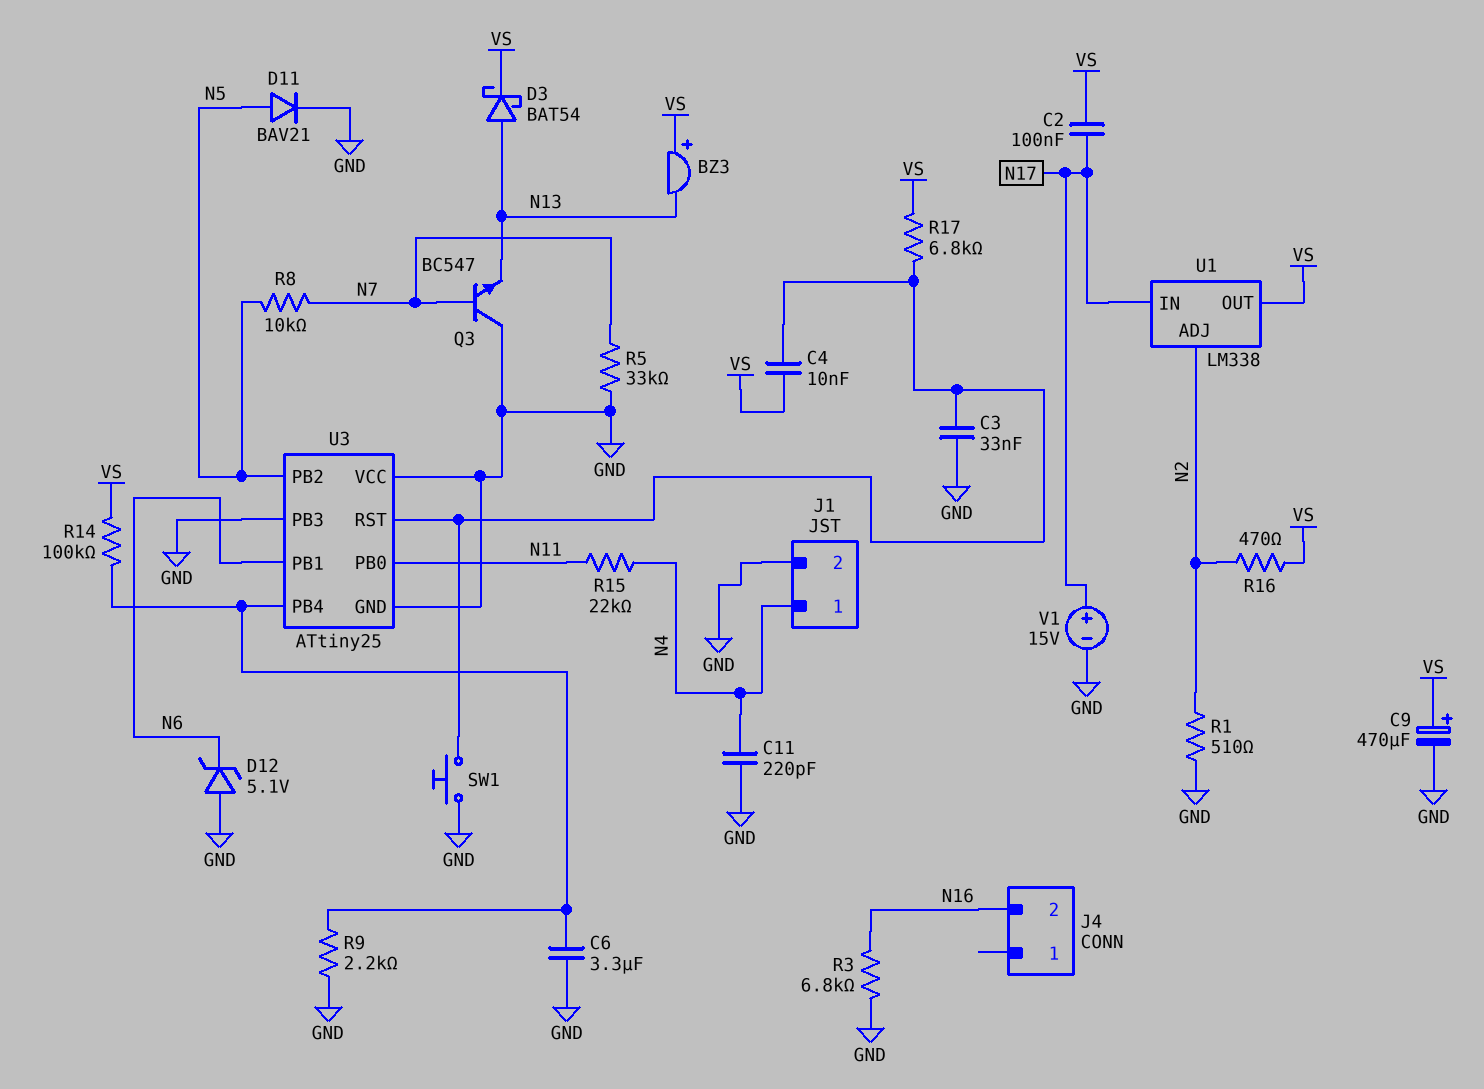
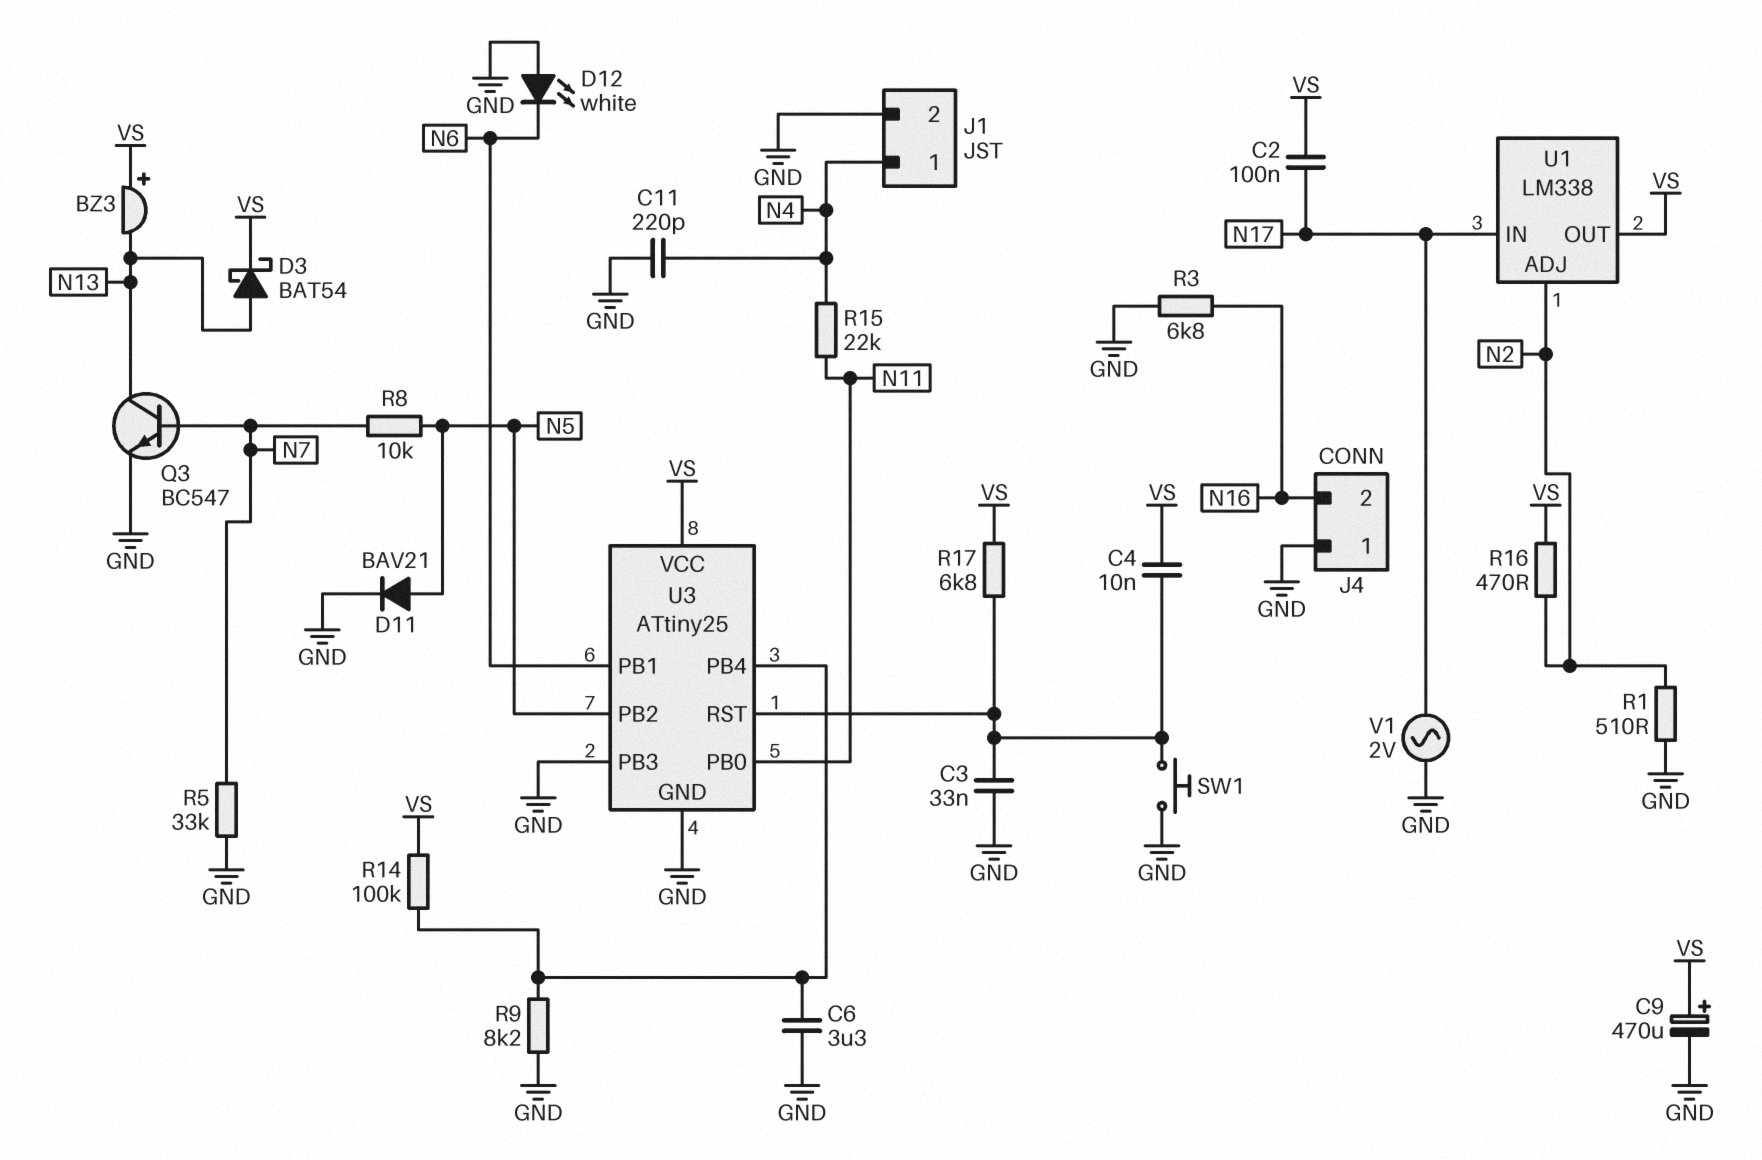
D12: zener 5.1V (A GND, K N6) -> LED white (A GND, K N6)
J4 pin 1: none -> GND
Q3: NPN BC547 (B N7, C GND, E N13) -> NPN BC547 (B N7, C N13, E GND)
R9: 2.2k (GND, U3/PB4) -> 8.2k (GND, U3/PB4)
U3 pin VCC: GND -> VS
V1: 15V (plus N17, minus GND) -> AC 2V (GND, N17)

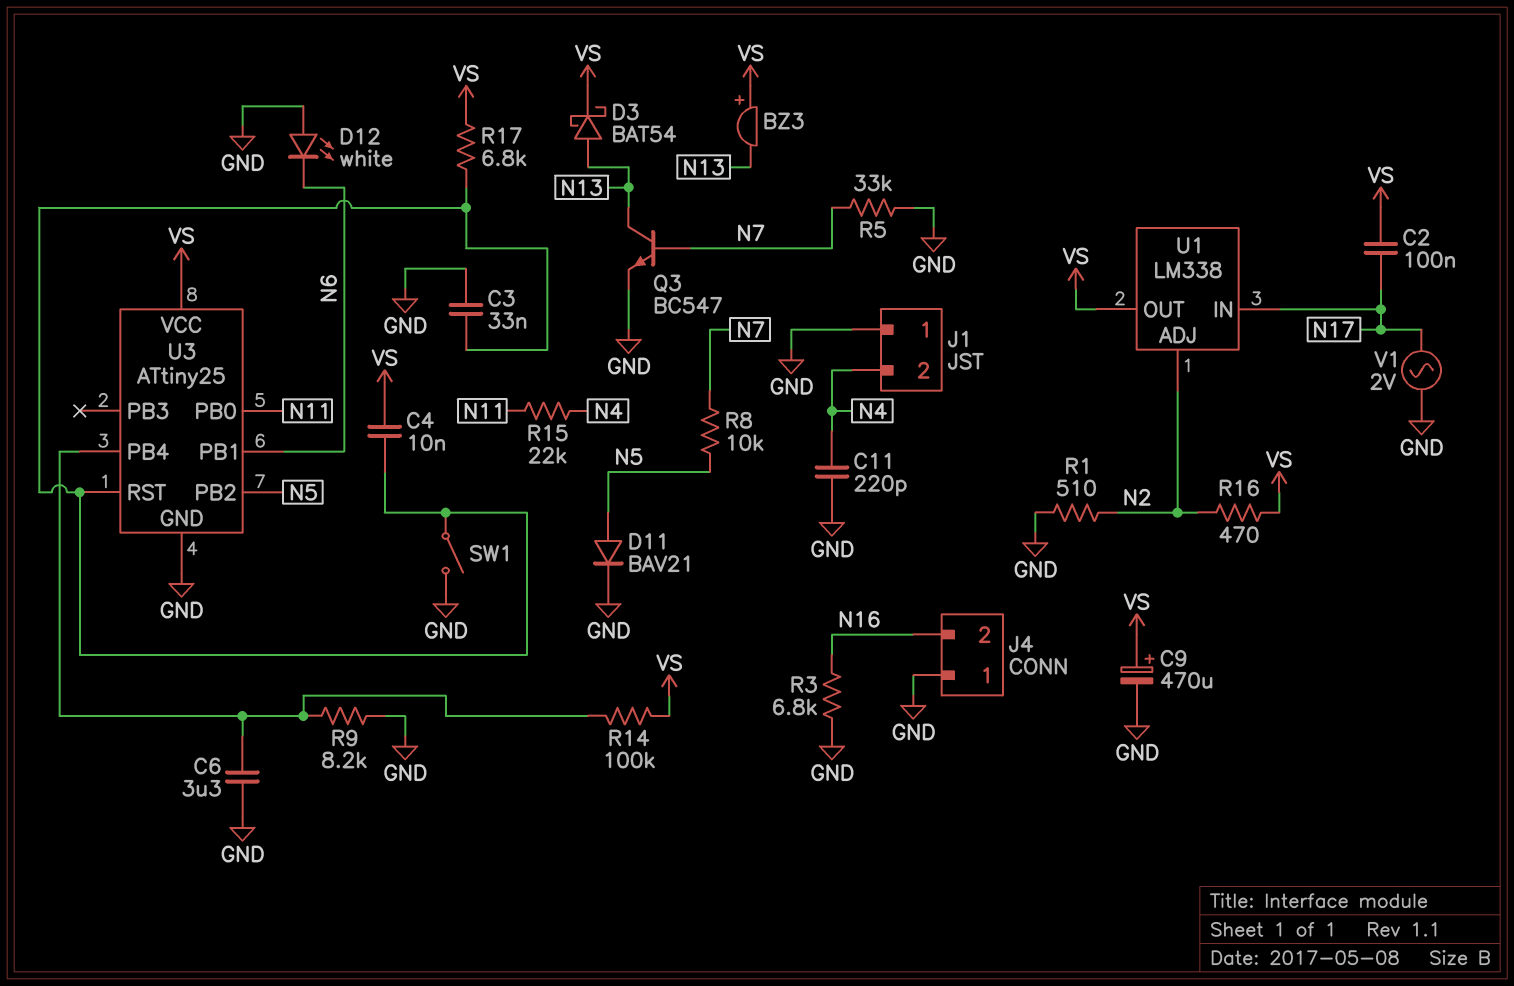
J1 pin 1: N4 -> GND
J1 pin 2: GND -> N4
SW1: button (GND, U3/RST) -> switch (GND, U3/RST)
U3 pin PB3: GND -> none

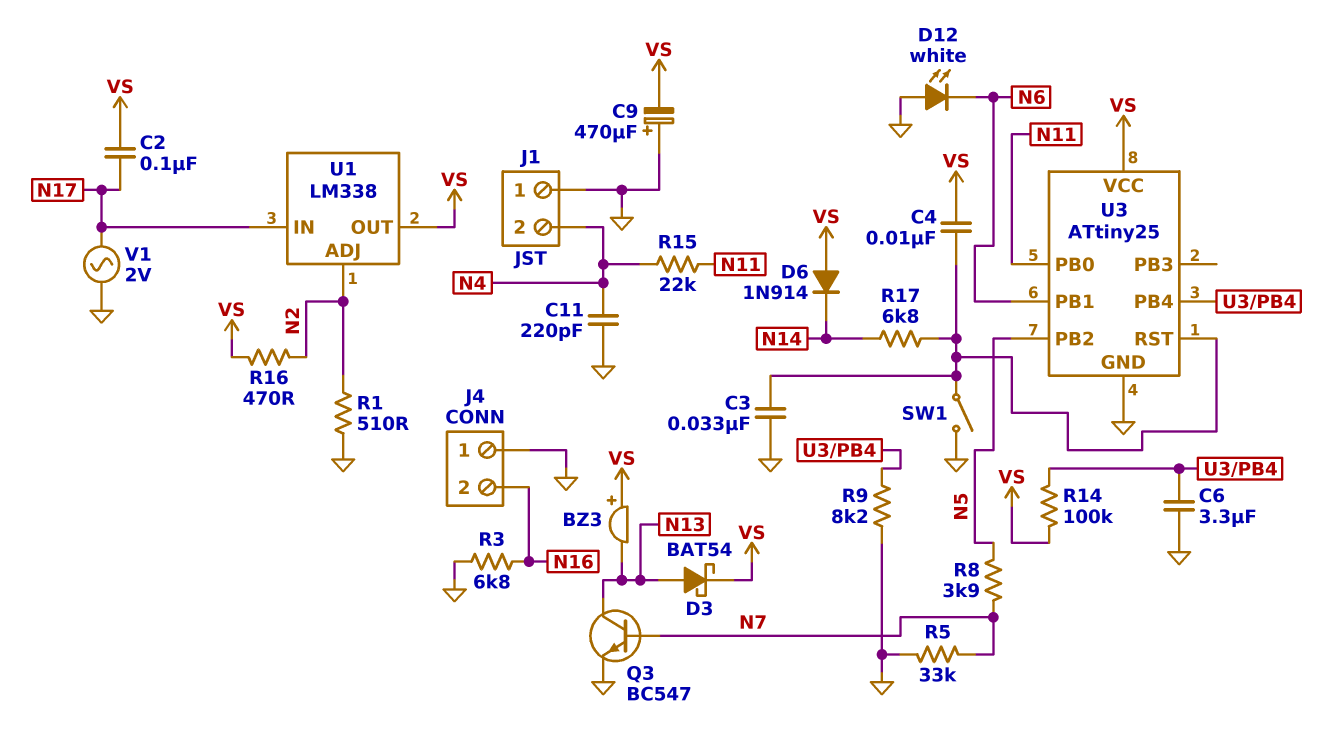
C9: 470uF (plus VS, minus GND) -> 470uF (plus GND, minus VS)
D6: none -> diode 1N914 (A VS, K N14)
D11: diode BAV21 (A N5, K GND) -> none
R8: 10k (N5, N7) -> 3.9k (N5, N7)
R17: 6.8k (U3/RST, VS) -> 6.8k (N14, U3/RST)

